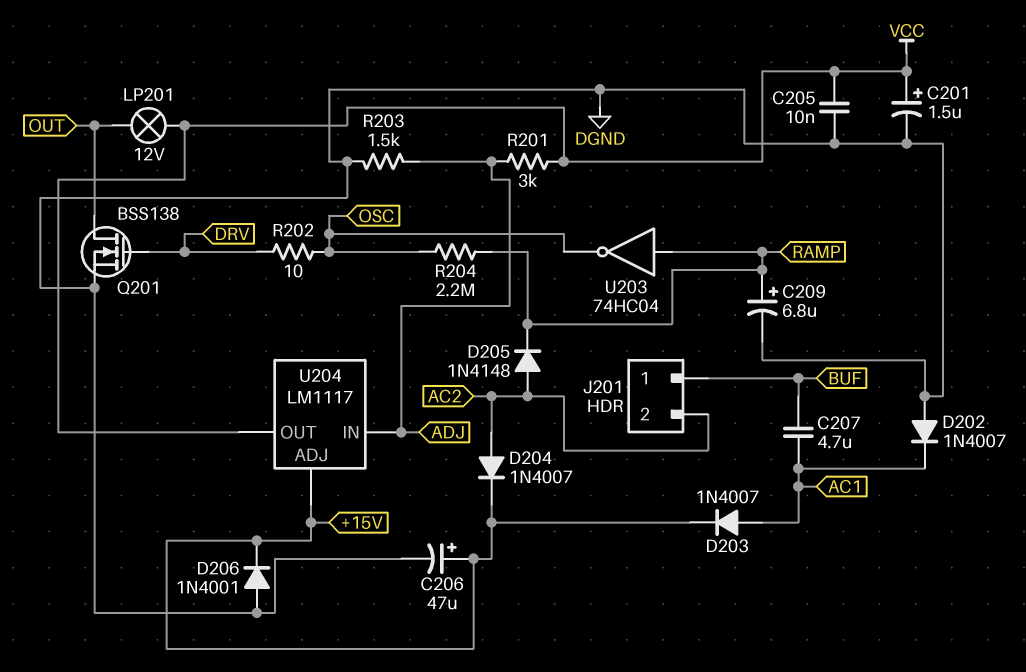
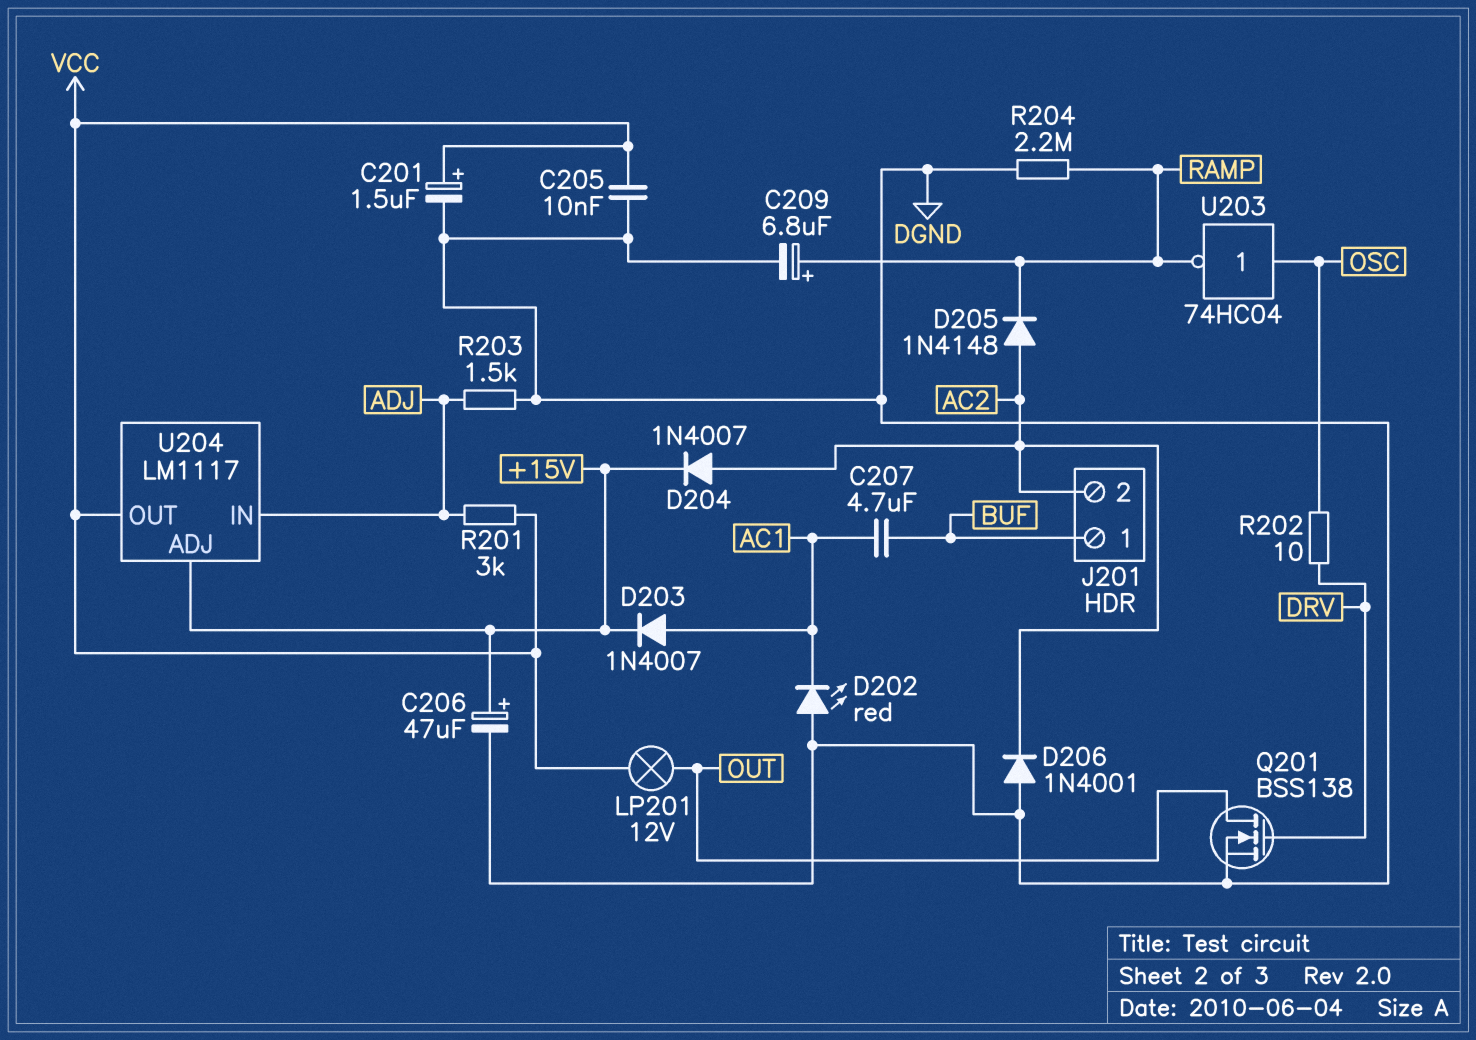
D202: diode 1N4007 (A DGND, K AC1) -> LED red (A DGND, K AC1)
D206: diode 1N4001 (A DGND, K +15V) -> diode 1N4001 (A DGND, K AC2)
R204: 2.2M (OSC, RAMP) -> 2.2M (DGND, RAMP)
U203: NOT 74HC04 (in RAMP, out OSC) -> NOT 74HC04 (in OSC, out RAMP)

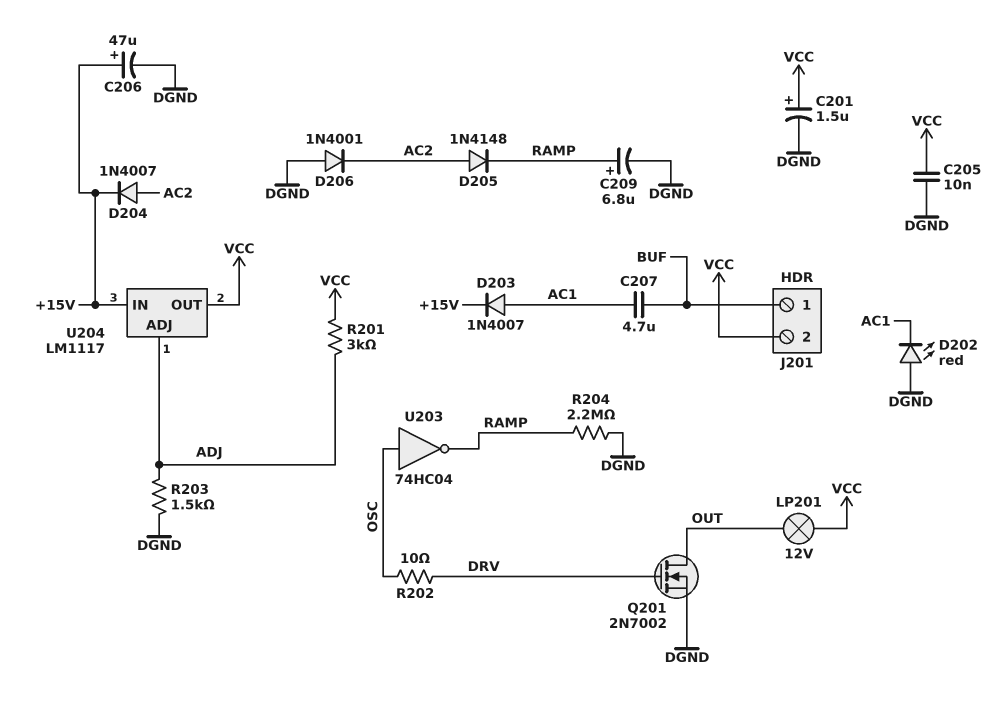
J201 pin 2: AC2 -> VCC
Q201: NMOS BSS138 (G DRV, D OUT, S DGND) -> NMOS 2N7002 (G DRV, D OUT, S DGND)
U204 pin ADJ: +15V -> ADJ
U204 pin IN: ADJ -> +15V

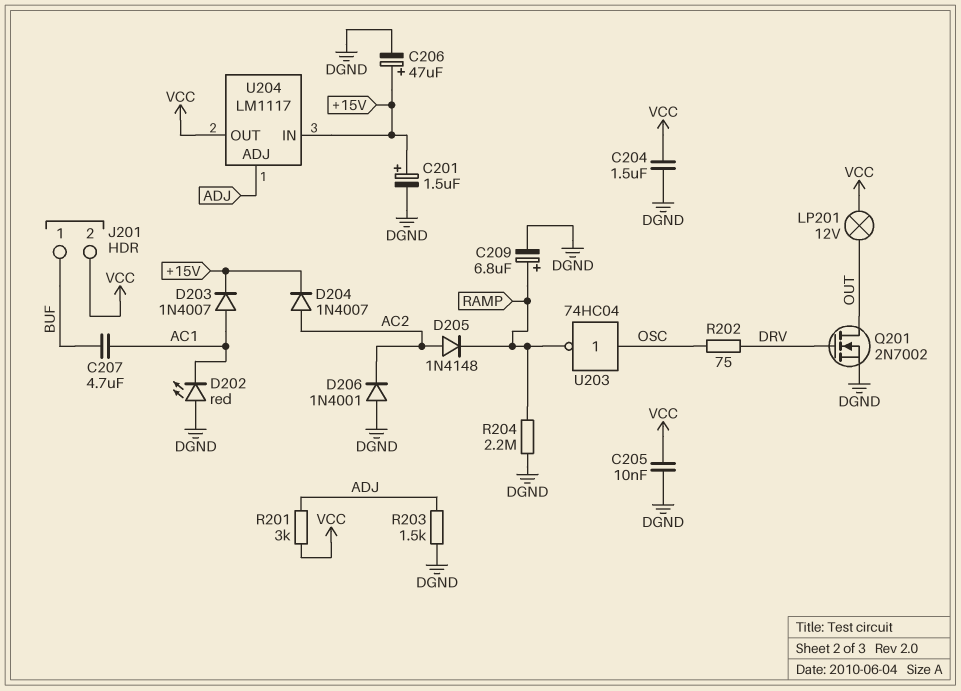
C201: 1.5uF (plus VCC, minus DGND) -> 1.5uF (plus +15V, minus DGND)
C204: none -> 1.5uF (DGND, VCC)
R202: 10 (DRV, OSC) -> 75 (DRV, OSC)

